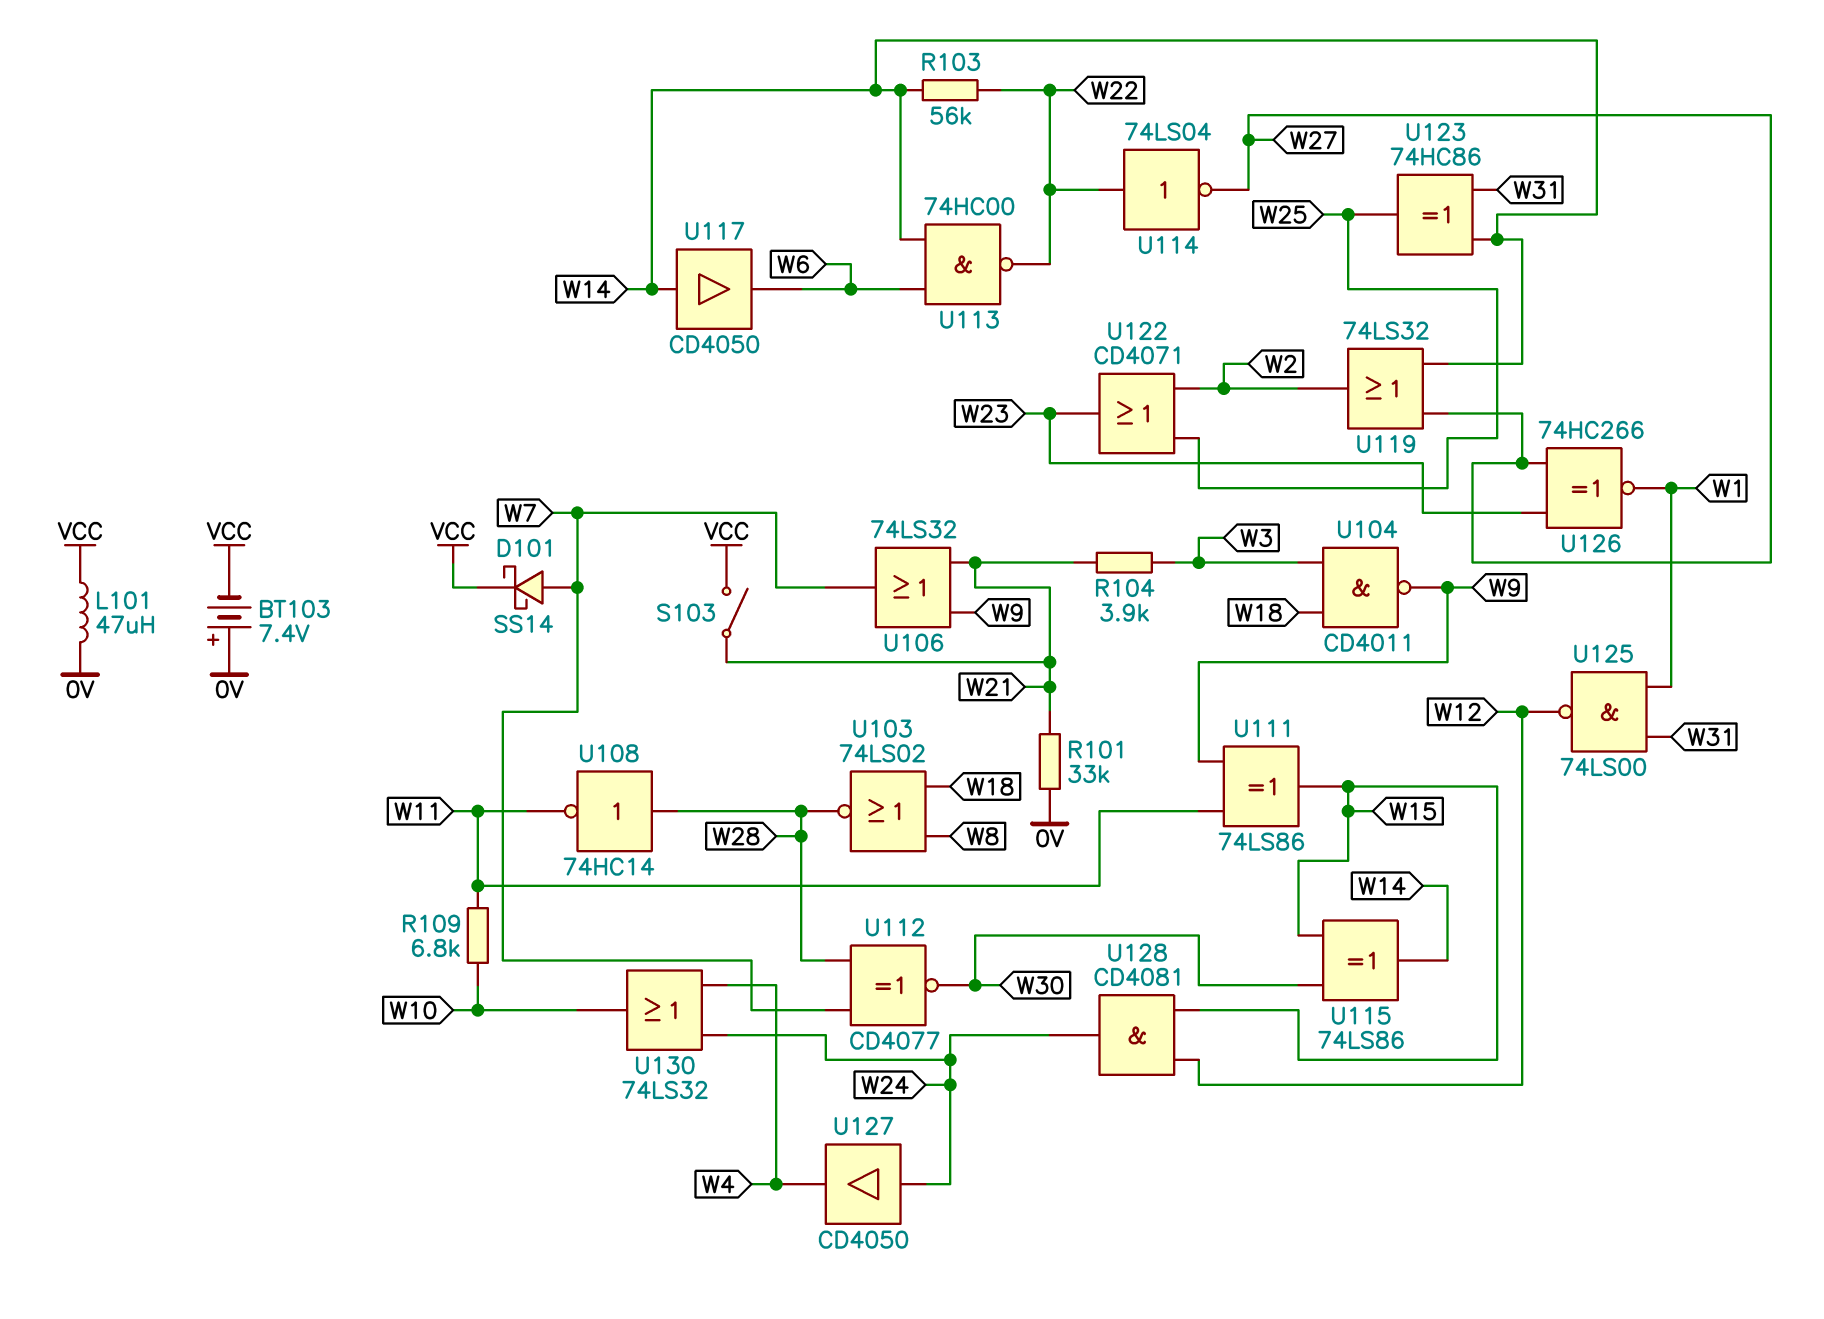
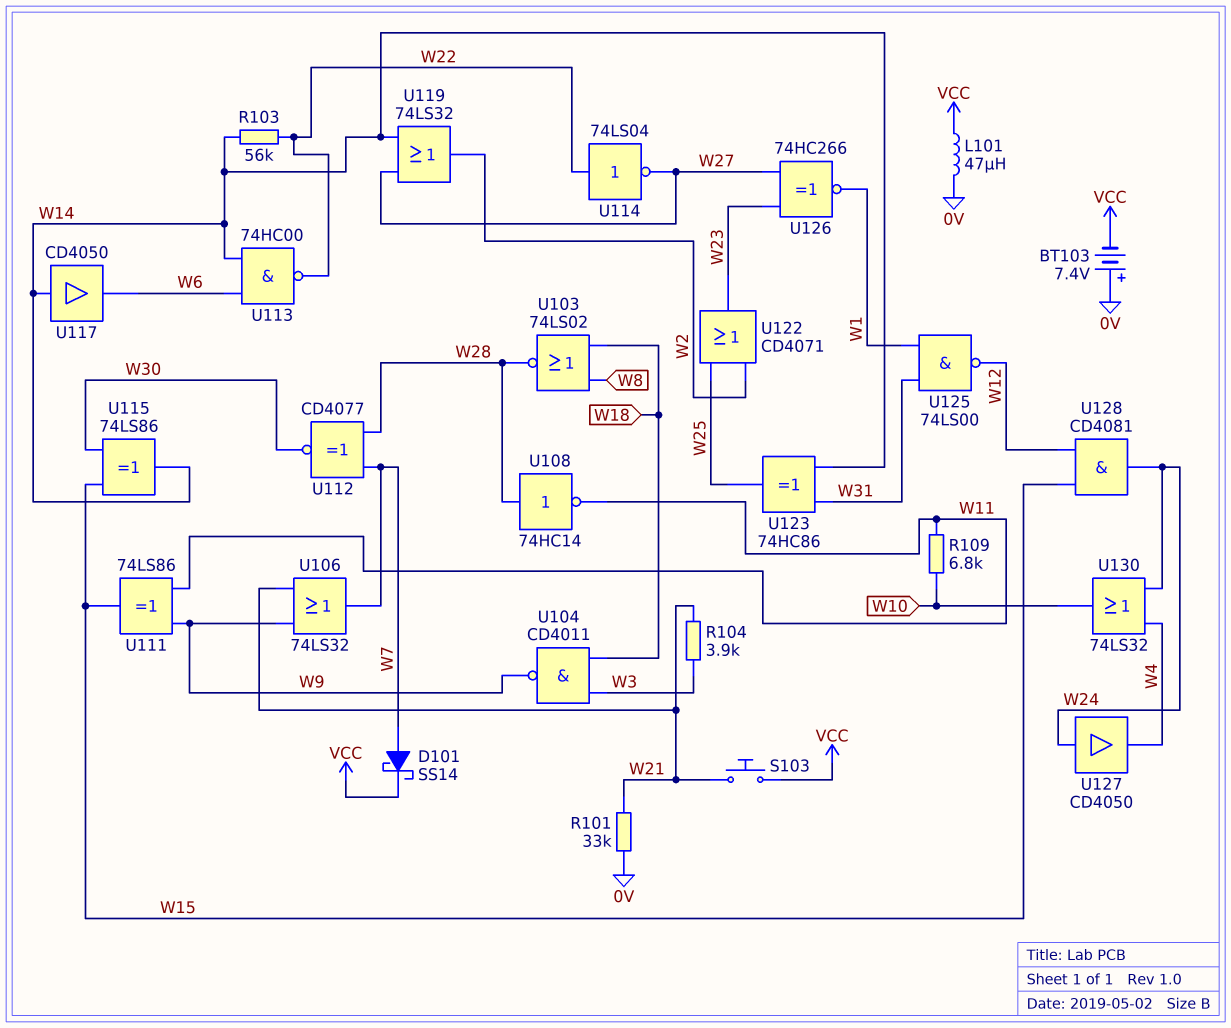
S103: switch (VCC, W21) -> button (VCC, W21)

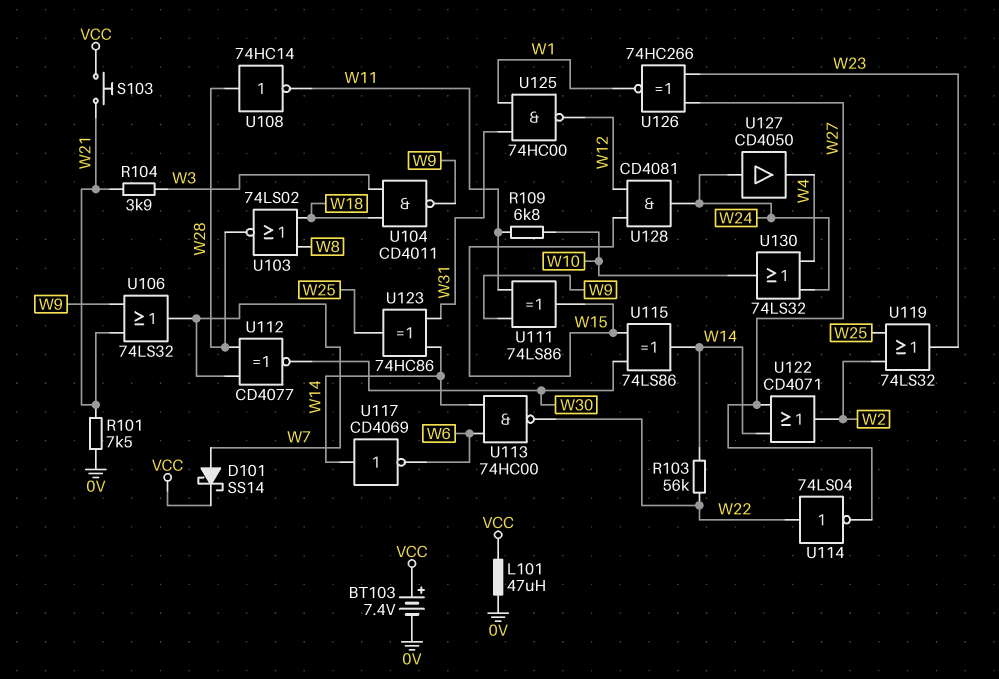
BT103: 7.4V (plus 0V, minus VCC) -> 7.4V (plus VCC, minus 0V)
R101: 33k (0V, W21) -> 7.5k (0V, W21)
U117: buffer CD4050 (in W14, out W6) -> NOT CD4069 (in W14, out W6)
U119: OR 74LS32 (in W14, in W27, out W2) -> OR 74LS32 (in W2, in W25, out W23)
U122: OR CD4071 (in W2, in W25, out W23) -> OR CD4071 (in W14, in W27, out W2)
U125: NAND 74LS00 (in W1, in W31, out W12) -> NAND 74HC00 (in W1, in W31, out W12)

